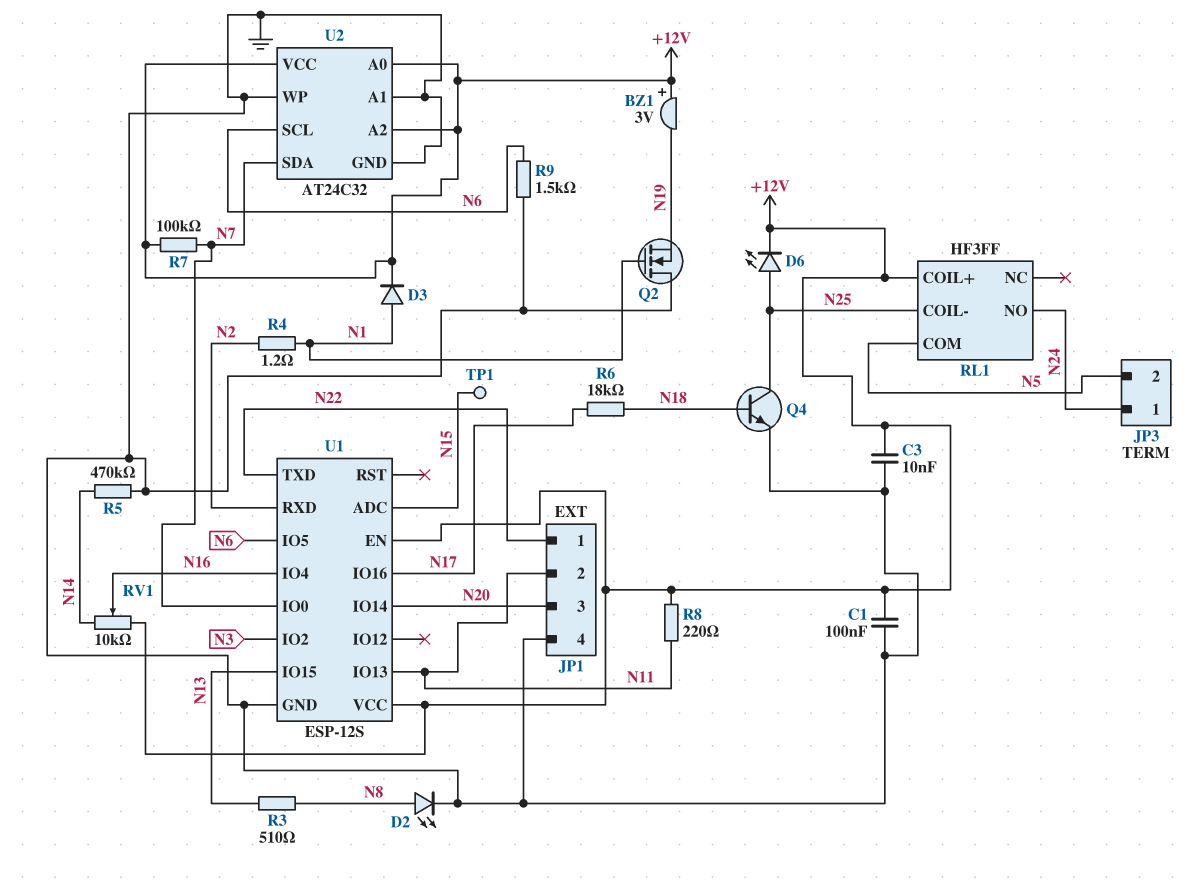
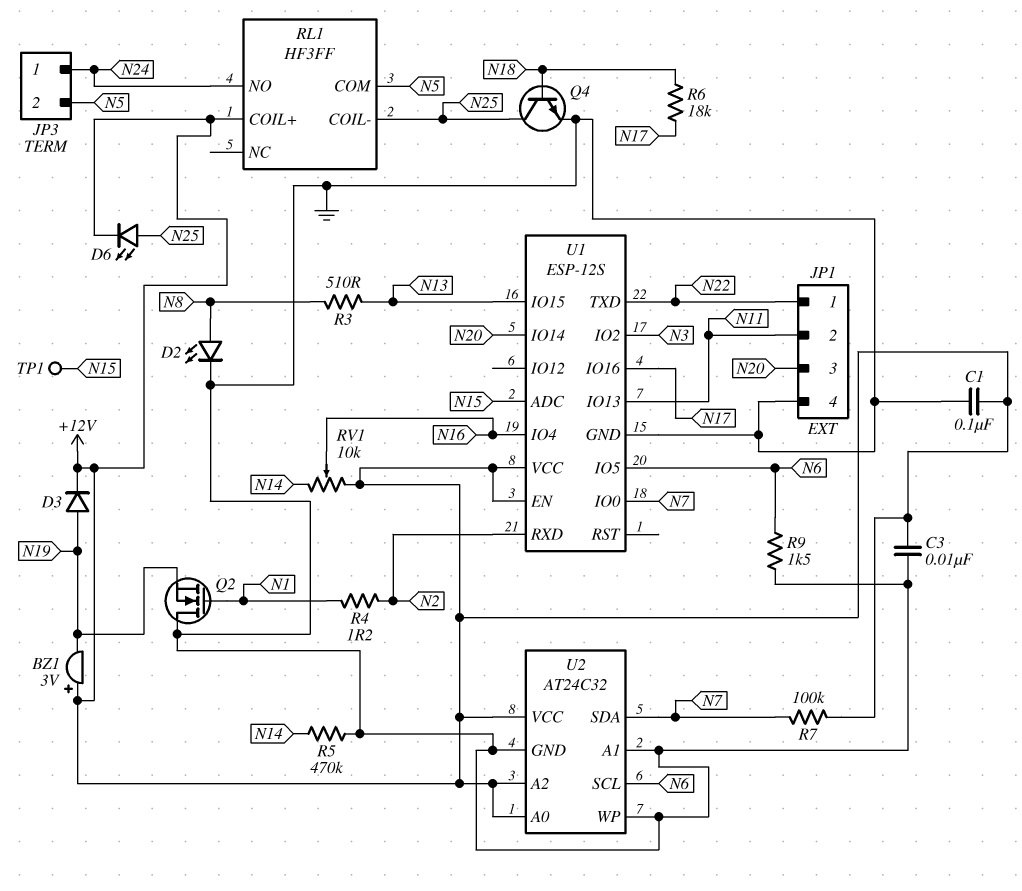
D3: diode (A N1, K +12V) -> diode (A N19, K +12V)
R8: 220 (+12V, N11) -> none

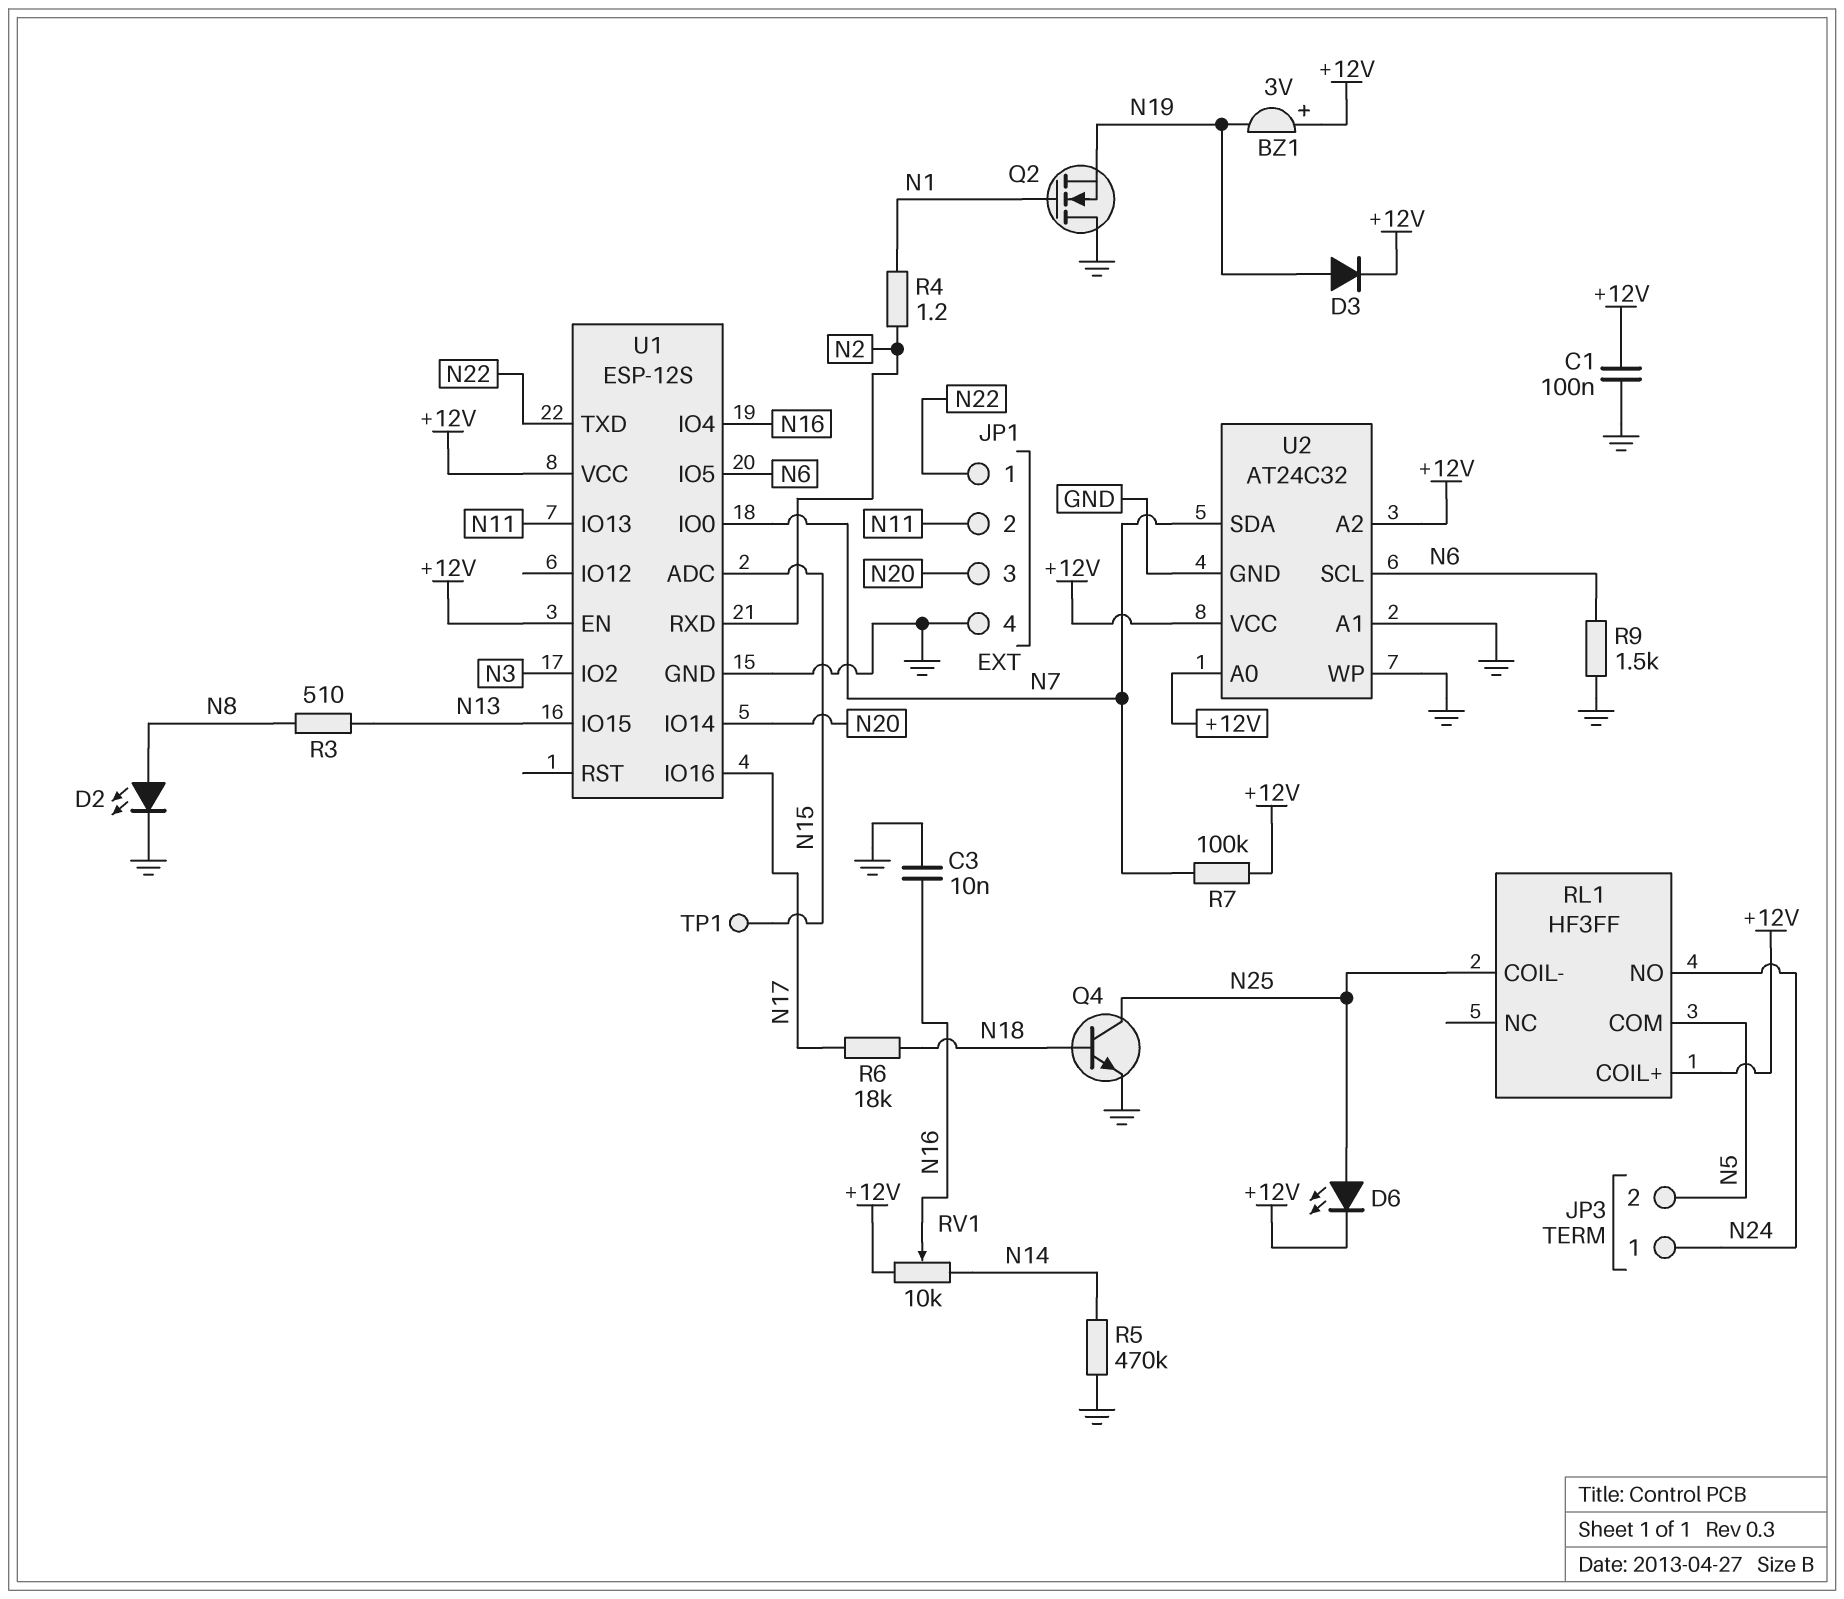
C3: 10nF (+12V, GND) -> 10nF (GND, N16)

